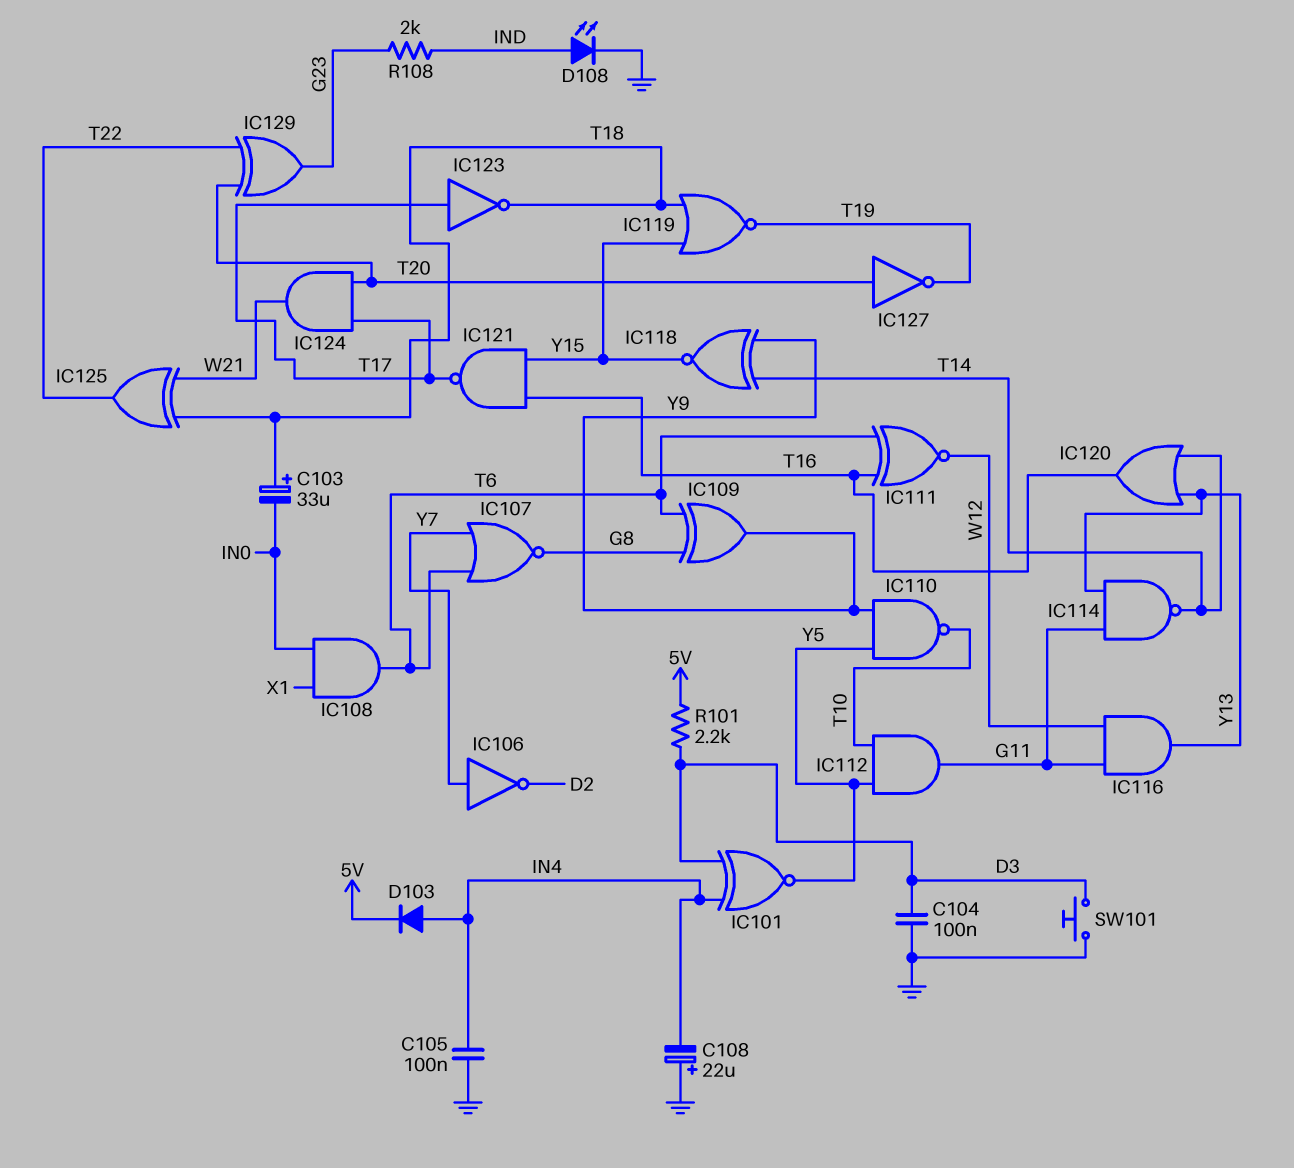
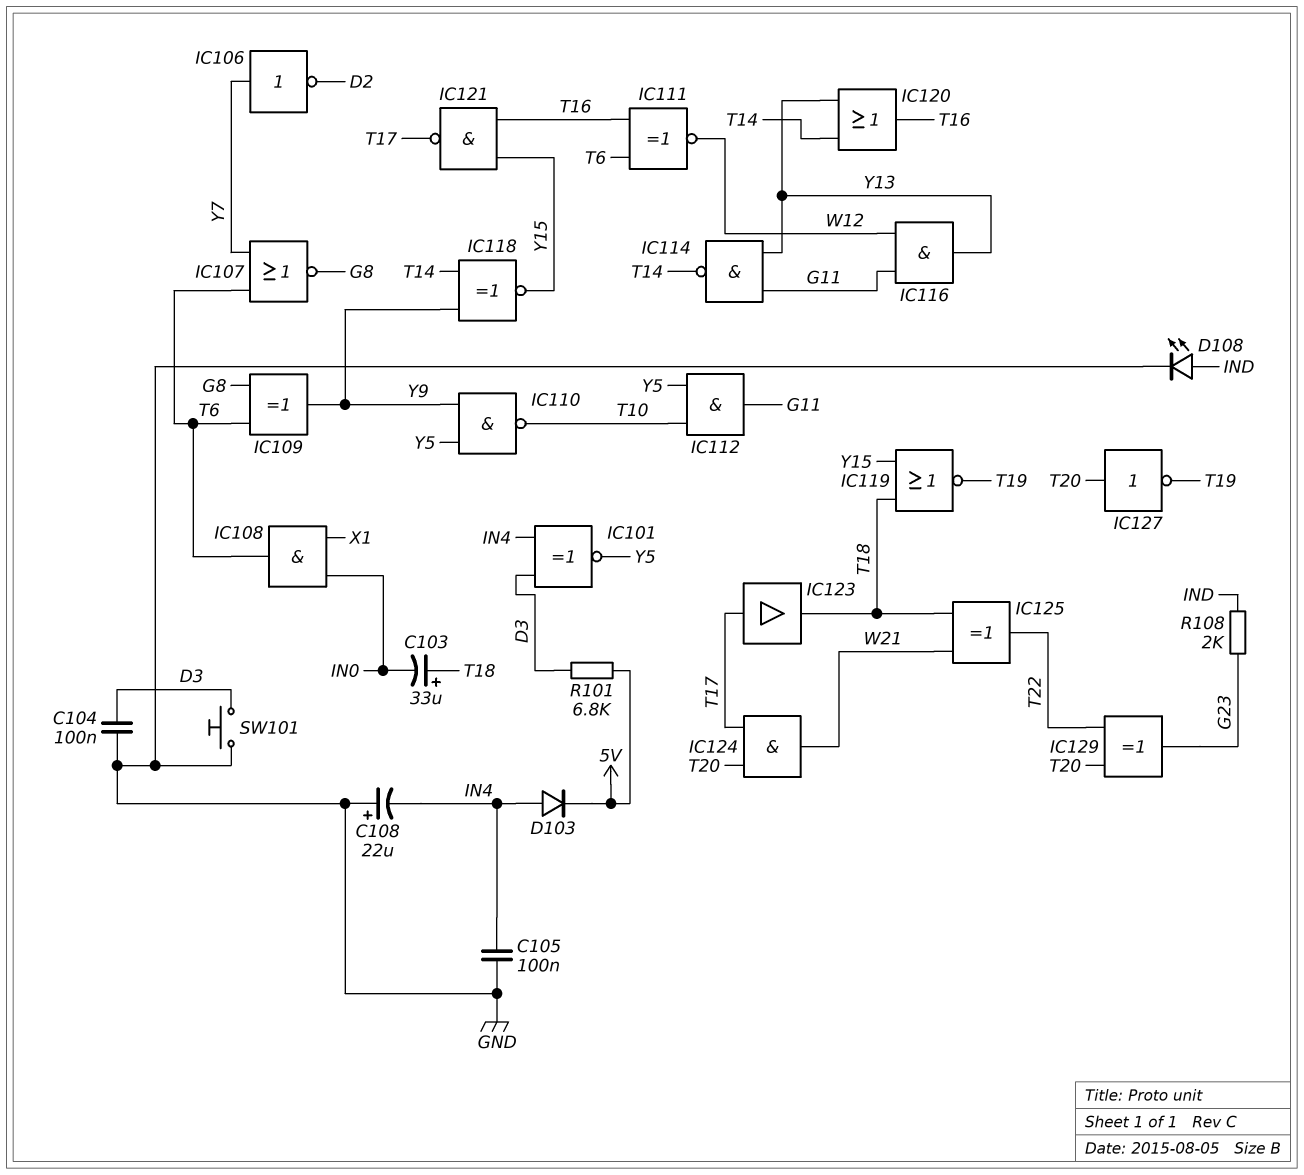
IC123: NOT (in T17, out T18) -> buffer (in T17, out T18)
R101: 2.2k (5V, D3) -> 6.8k (5V, D3)

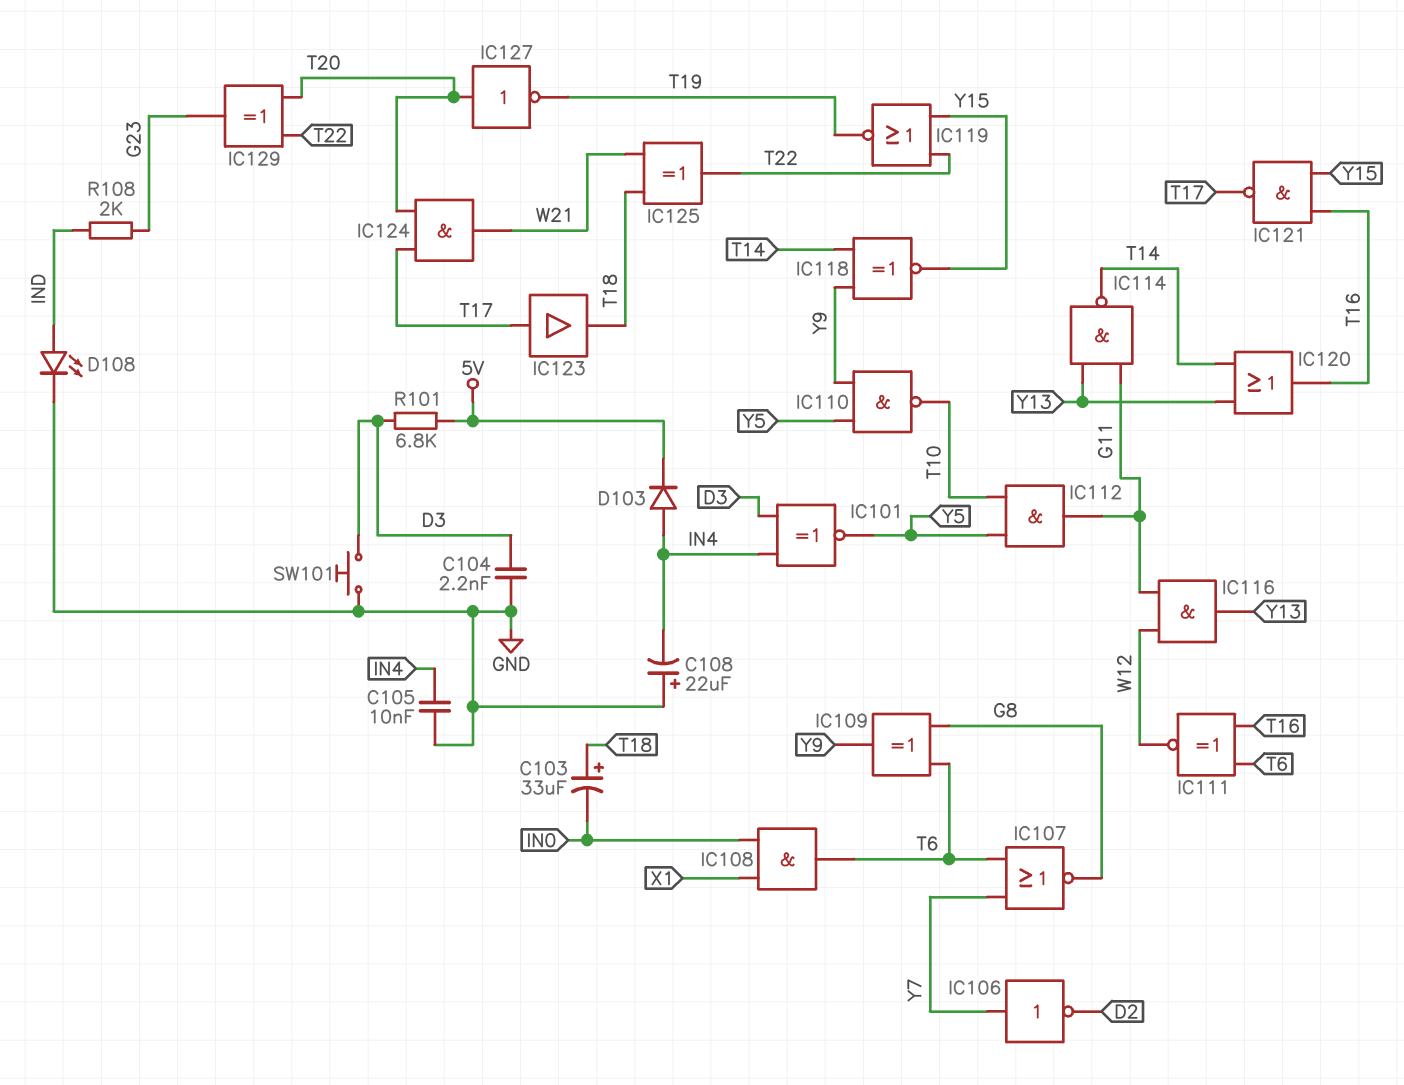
C104: 100nF (D3, GND) -> 2.2nF (D3, GND)
C105: 100nF (GND, IN4) -> 10nF (GND, IN4)
IC119: NOR (in T18, in Y15, out T19) -> NOR (in T22, in Y15, out T19)

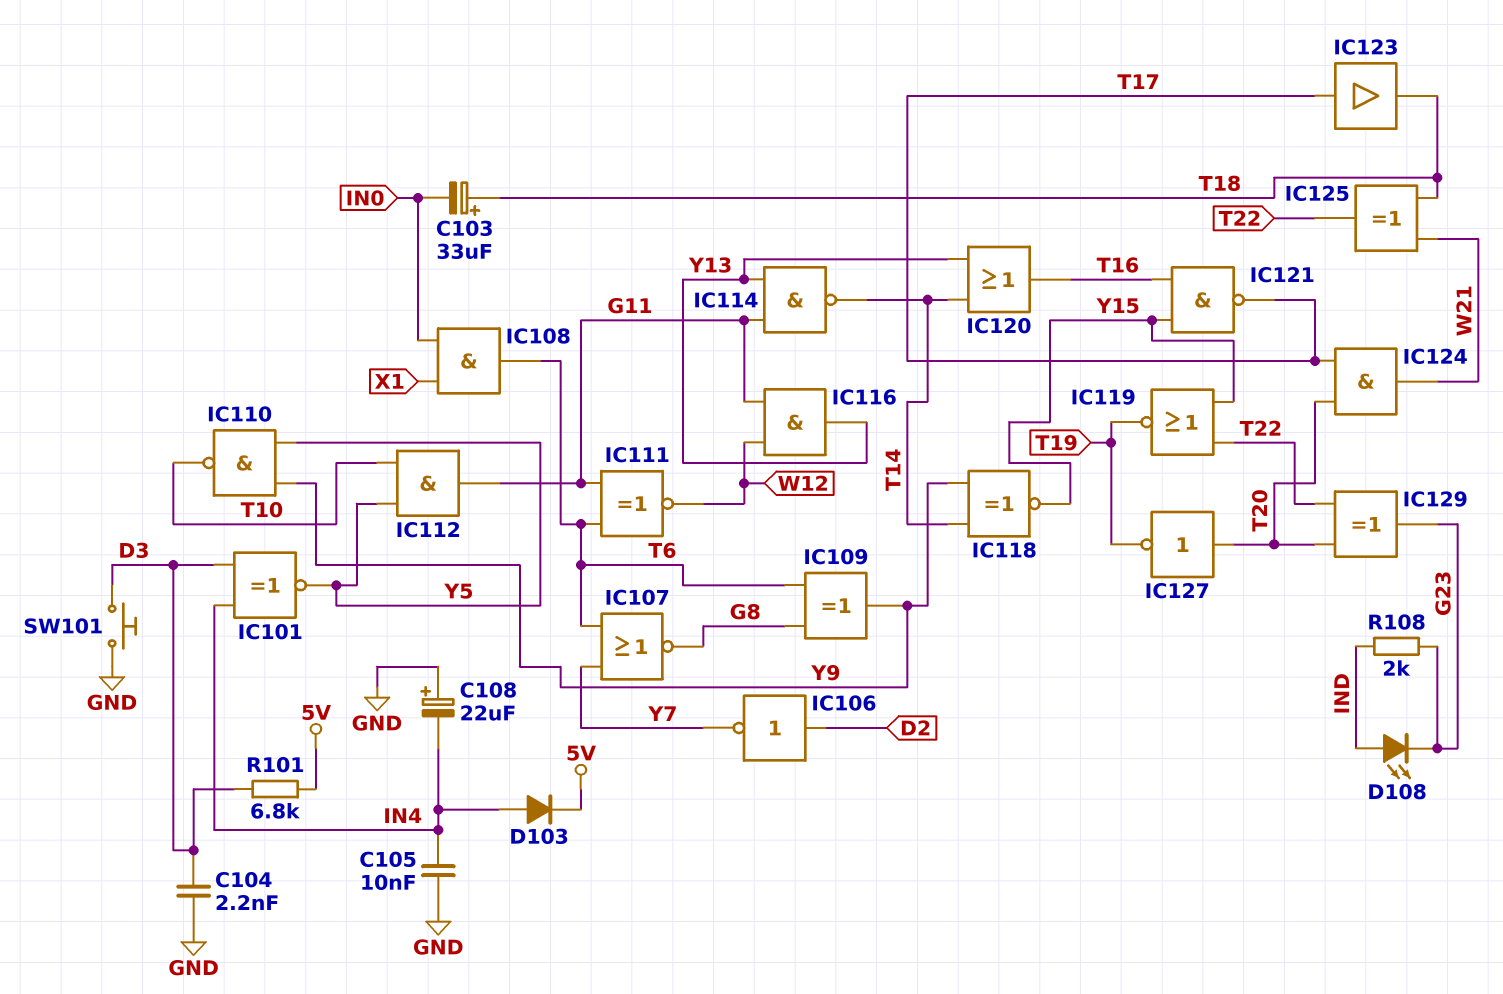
D108: LED (A IND, K GND) -> LED (A IND, K G23)
IC106: NOT (in Y7, out D2) -> NOT (in D2, out Y7)
IC111: XNOR (in T6, in T16, out W12) -> XNOR (in G11, in T6, out W12)

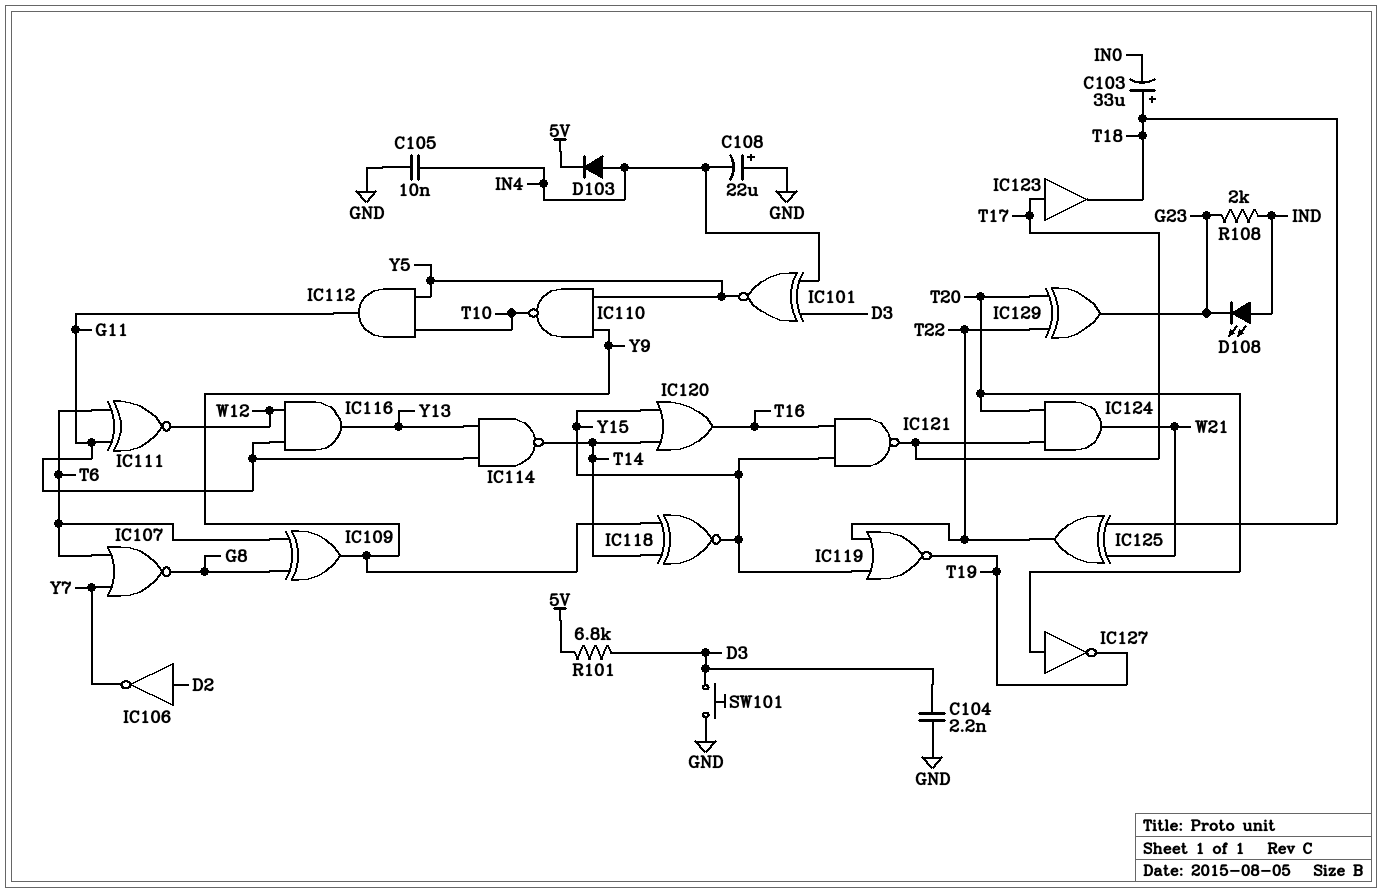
IC108: AND (in IN0, in X1, out T6) -> none
IC120: OR (in T14, in Y13, out T16) -> OR (in T14, in Y15, out T16)

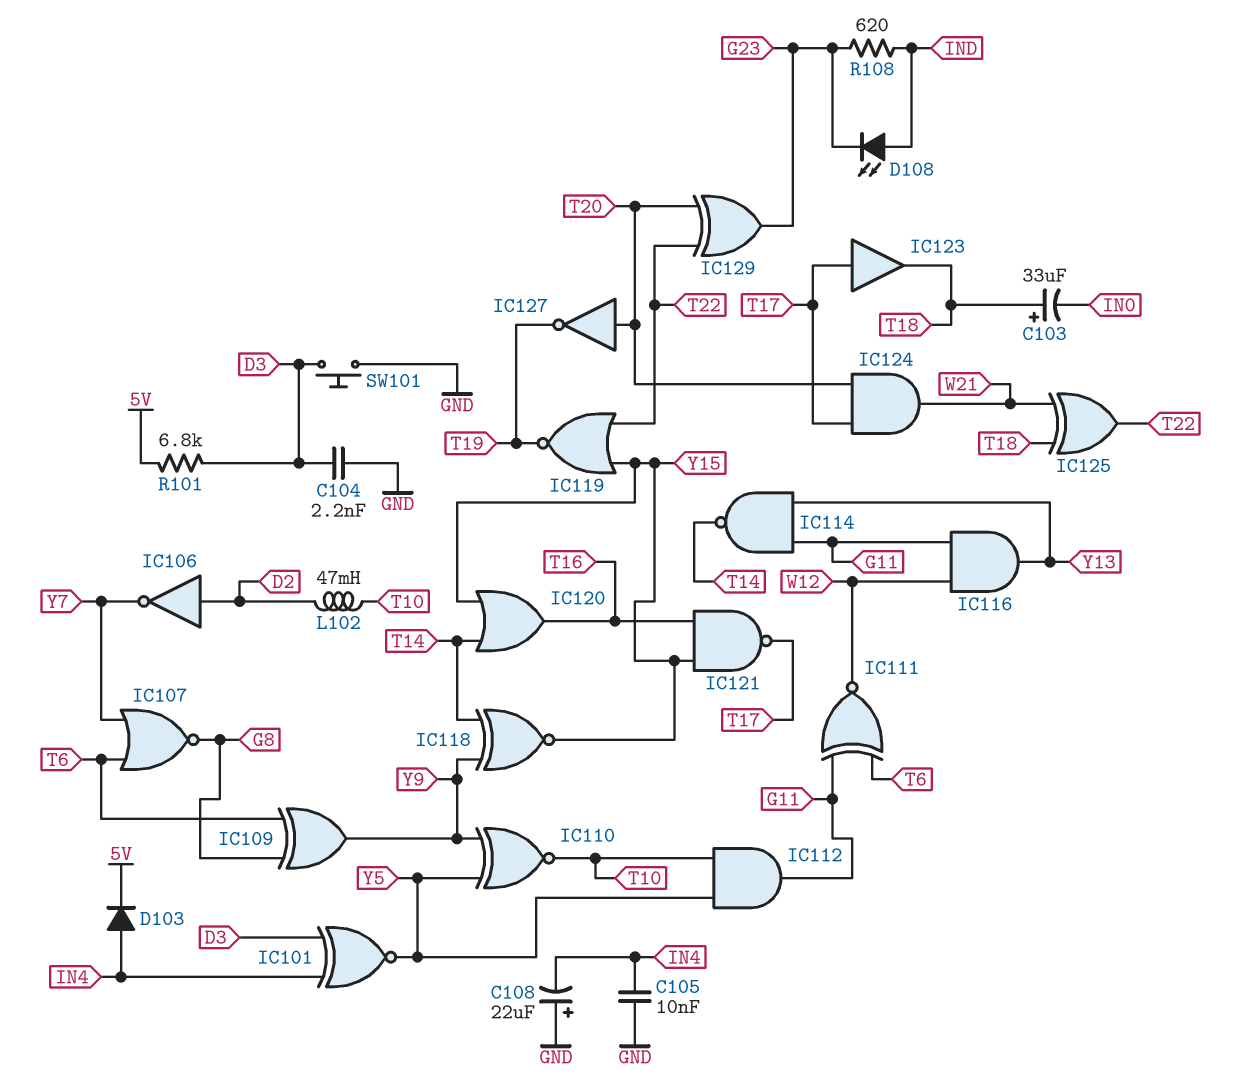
IC110: NAND (in Y5, in Y9, out T10) -> XNOR (in Y5, in Y9, out T10)
L102: none -> 47mH (D2, T10)
R108: 2k (G23, IND) -> 620 (G23, IND)

